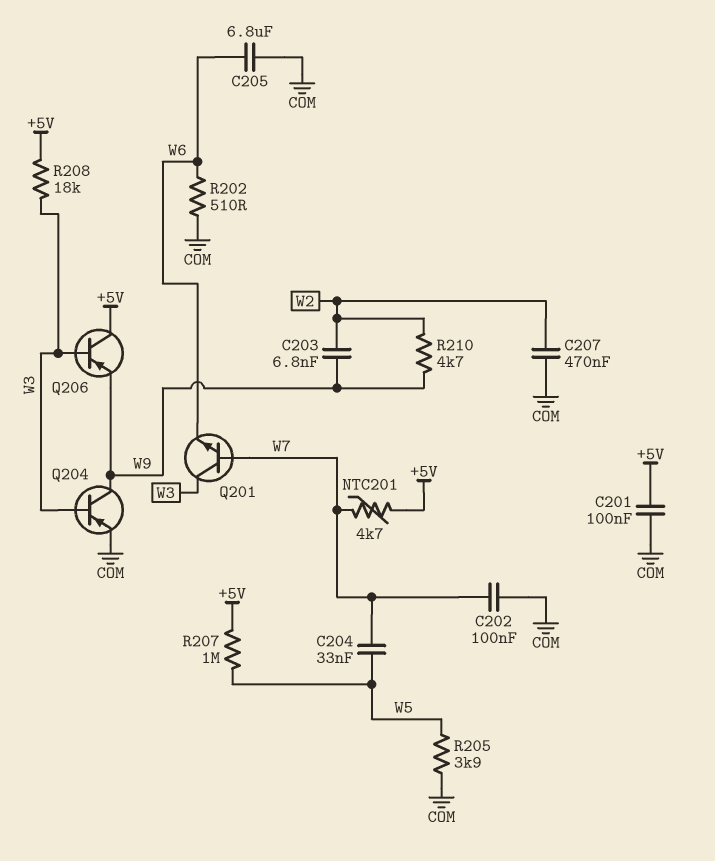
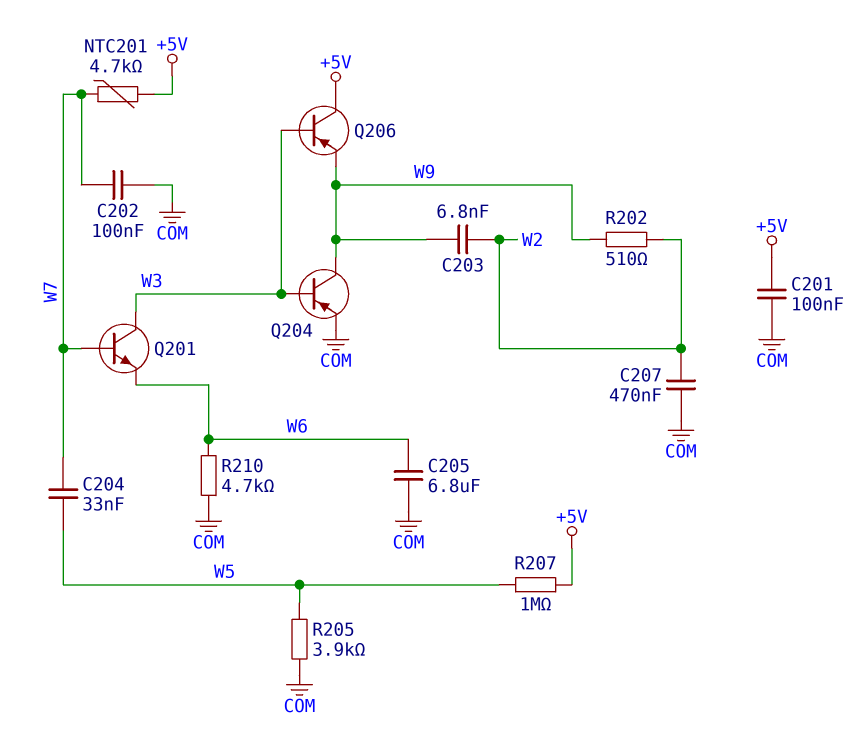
R202: 510 (COM, W6) -> 510 (W2, W9)
R208: 18k (+5V, W3) -> none
R210: 4.7k (W2, W9) -> 4.7k (COM, W6)

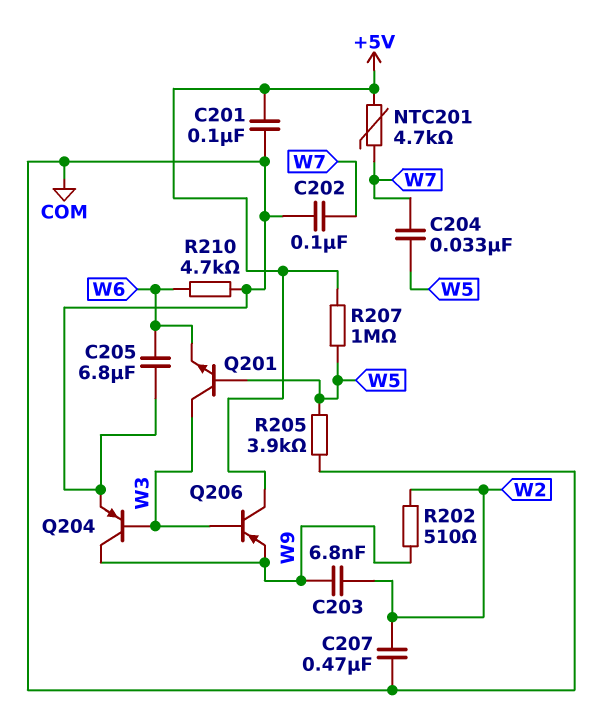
Q201: NPN (B W7, C W3, E W6) -> NPN (B W5, C W3, E W6)

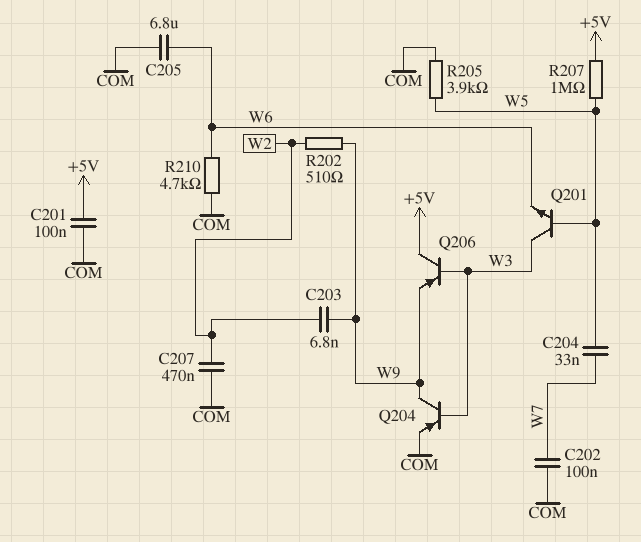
NTC201: 4.7k (+5V, W7) -> none

